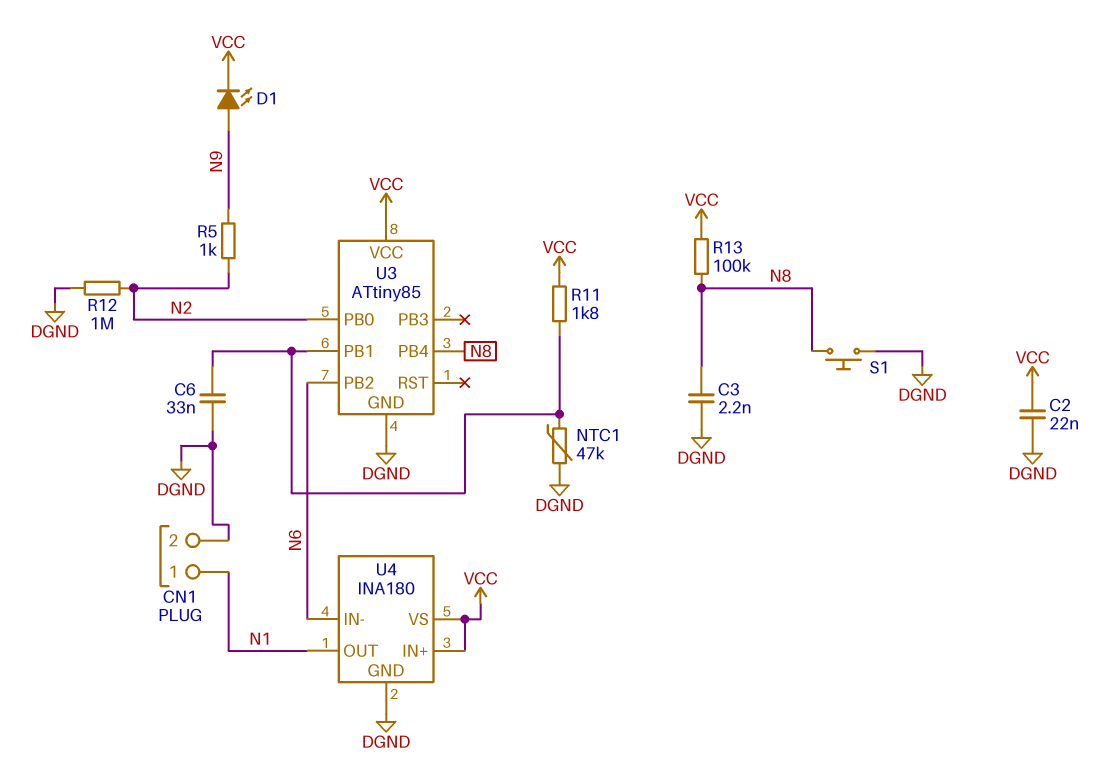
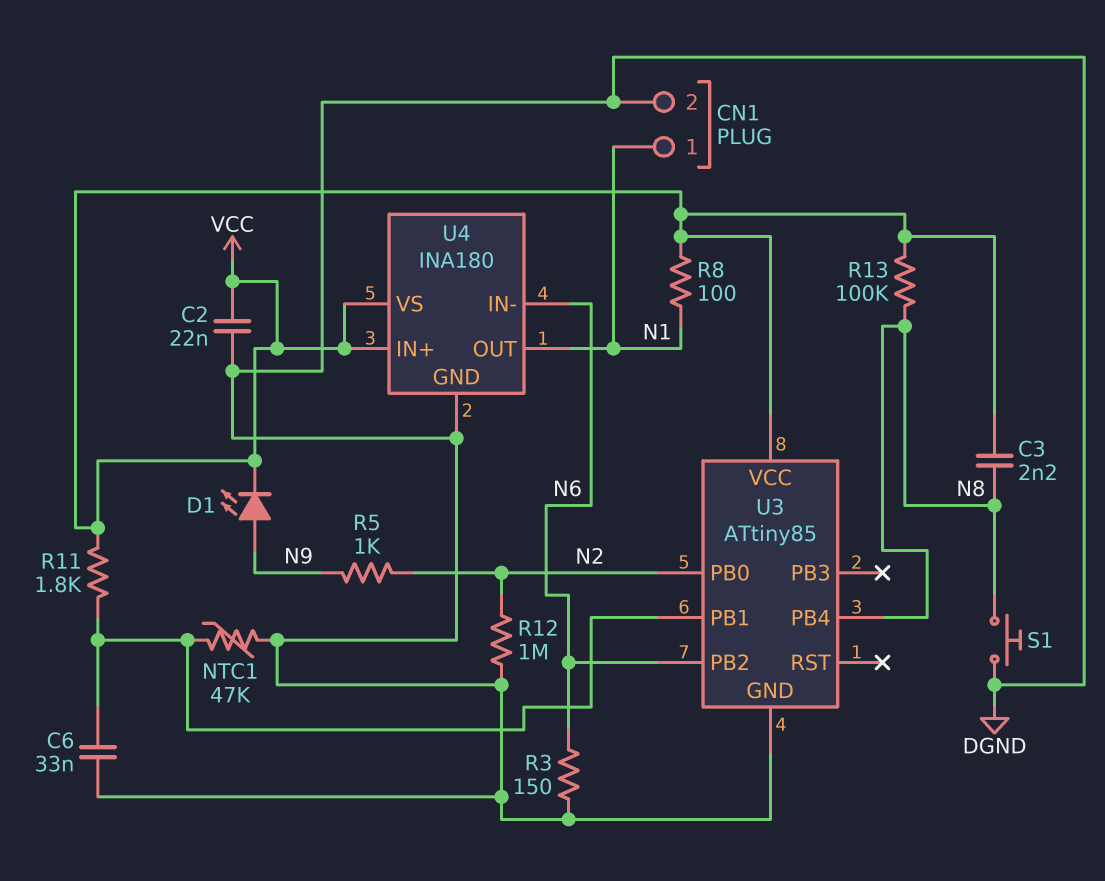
C3: 2.2nF (DGND, N8) -> 2.2nF (N8, VCC)
R3: none -> 150 (DGND, N6)
R8: none -> 100 (N1, VCC)

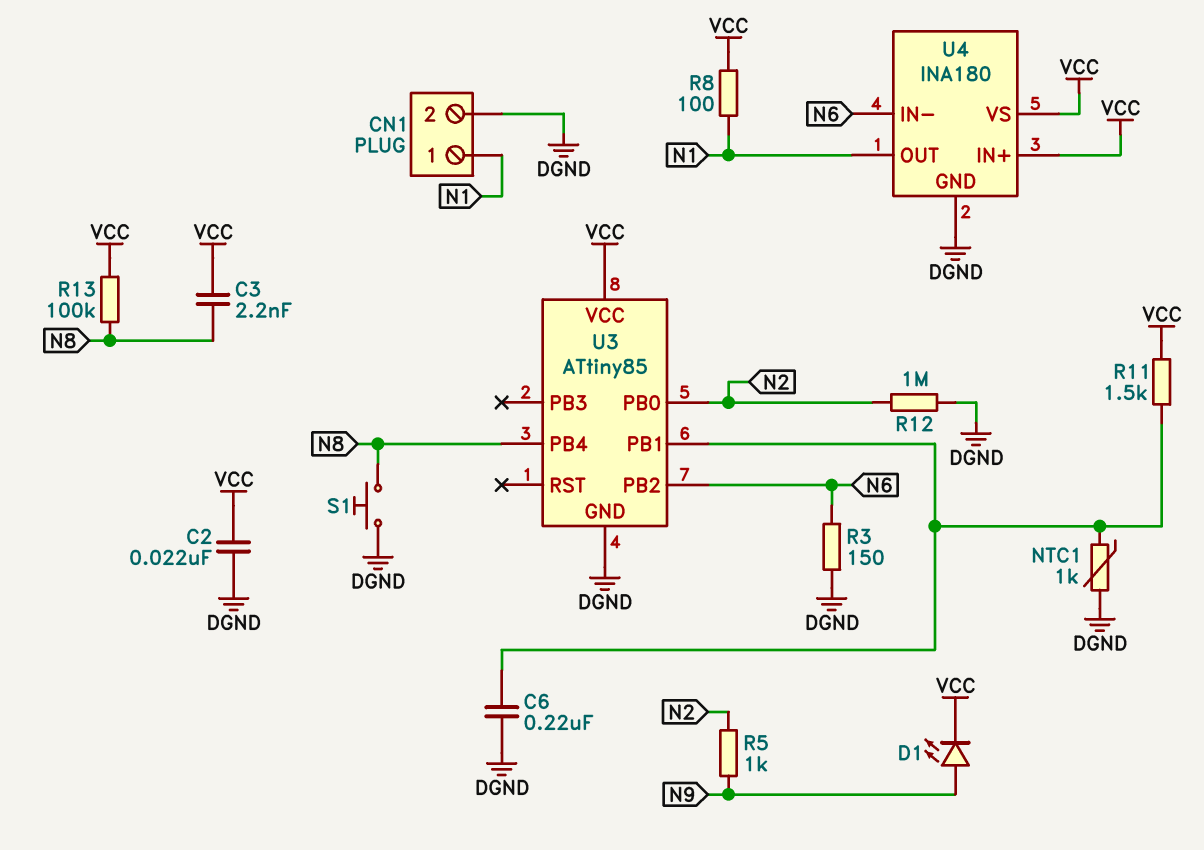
C6: 33nF (DGND, U3/PB1) -> 220nF (DGND, U3/PB1)
NTC1: 47k (DGND, U3/PB1) -> 1k (DGND, U3/PB1)
R11: 1.8k (U3/PB1, VCC) -> 1.5k (U3/PB1, VCC)

